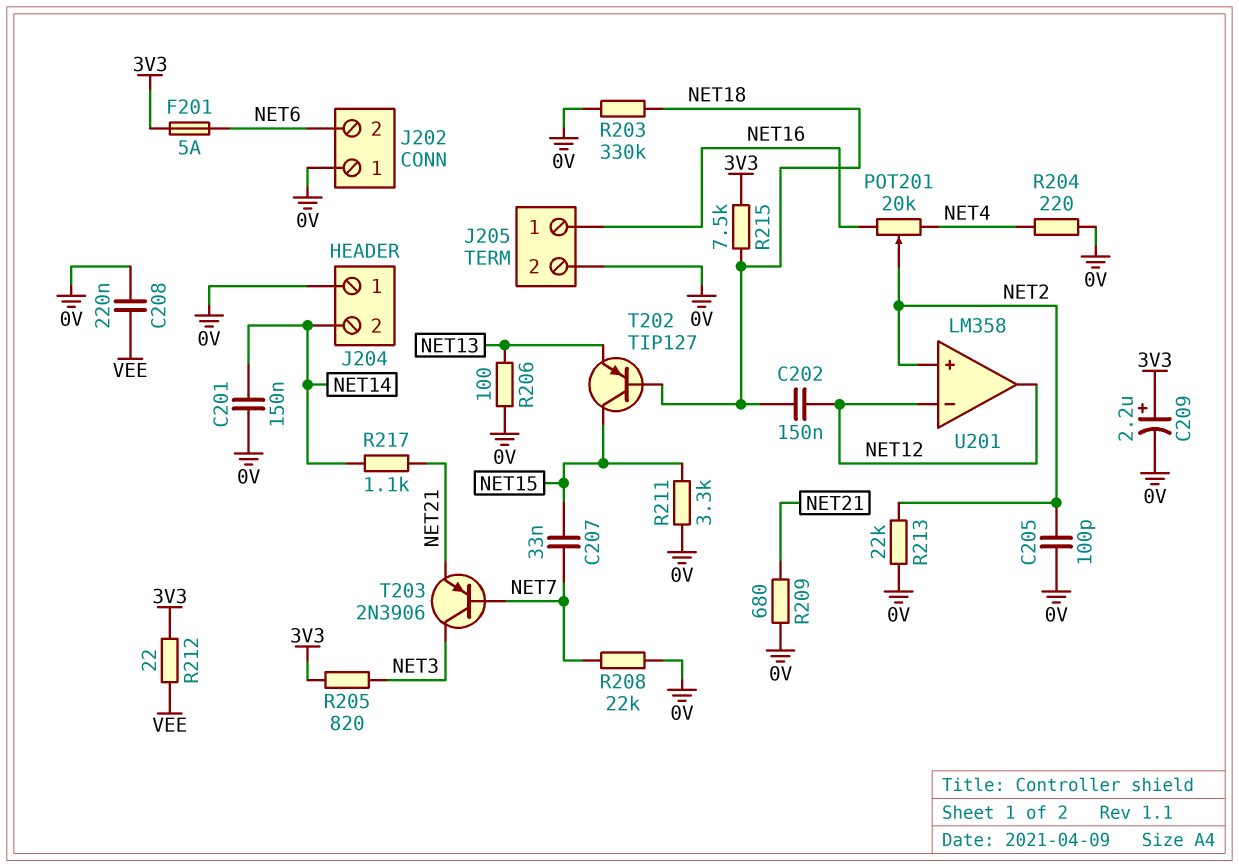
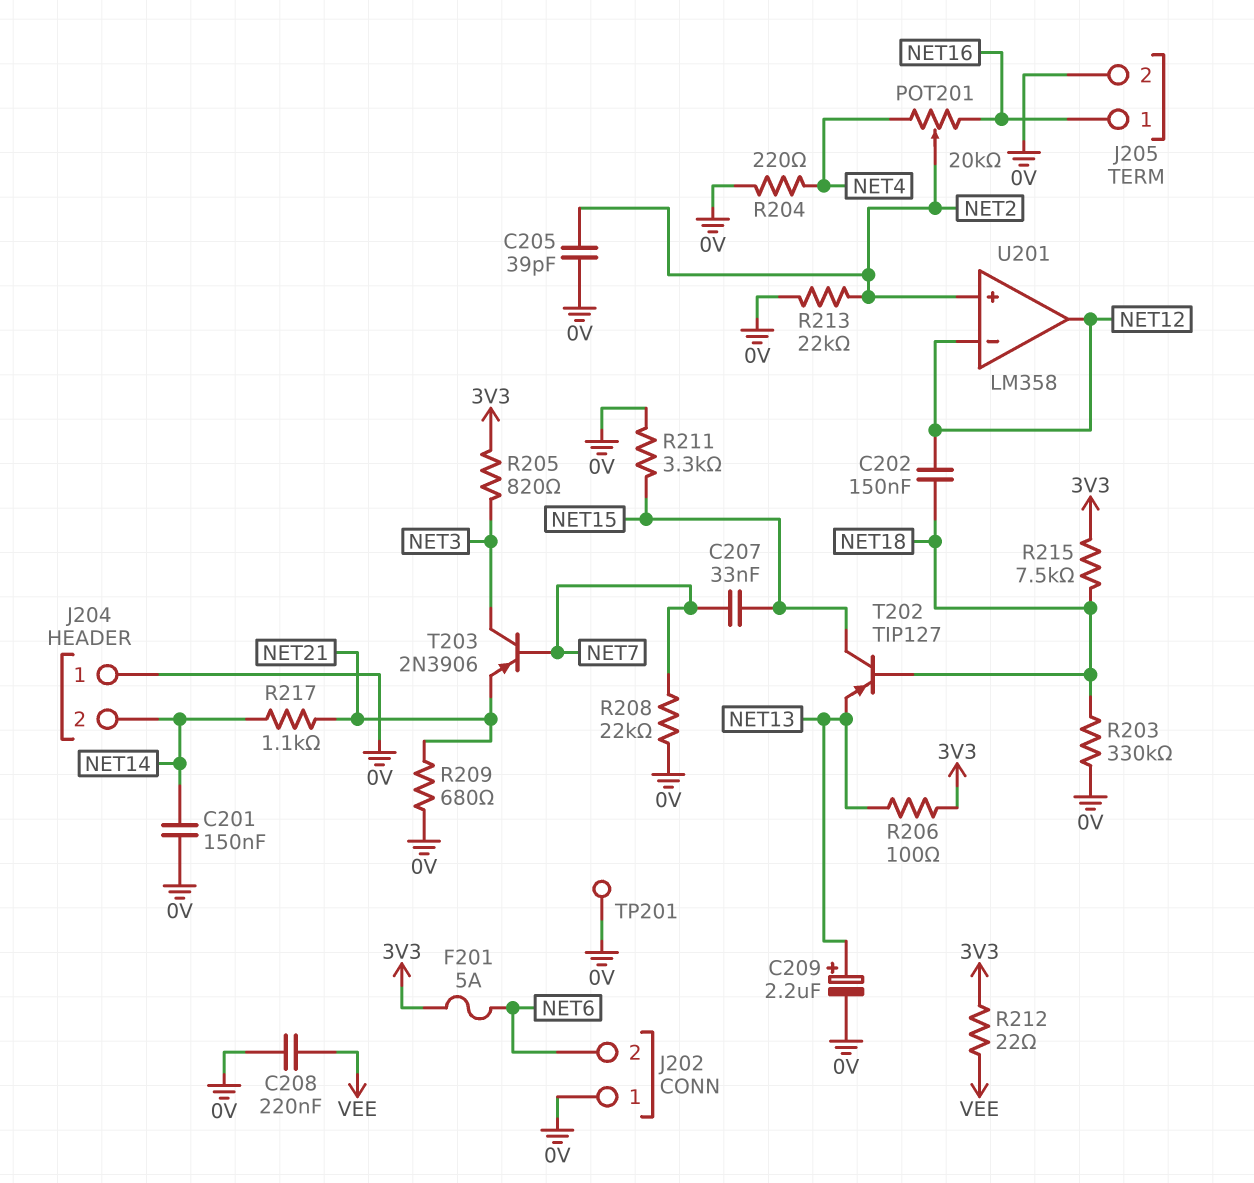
C205: 100pF (0V, NET2) -> 39pF (0V, NET2)
C209: 2.2uF (plus 3V3, minus 0V) -> 2.2uF (plus NET13, minus 0V)
R206: 100 (0V, NET13) -> 100 (3V3, NET13)
TP201: none -> test point (0V)

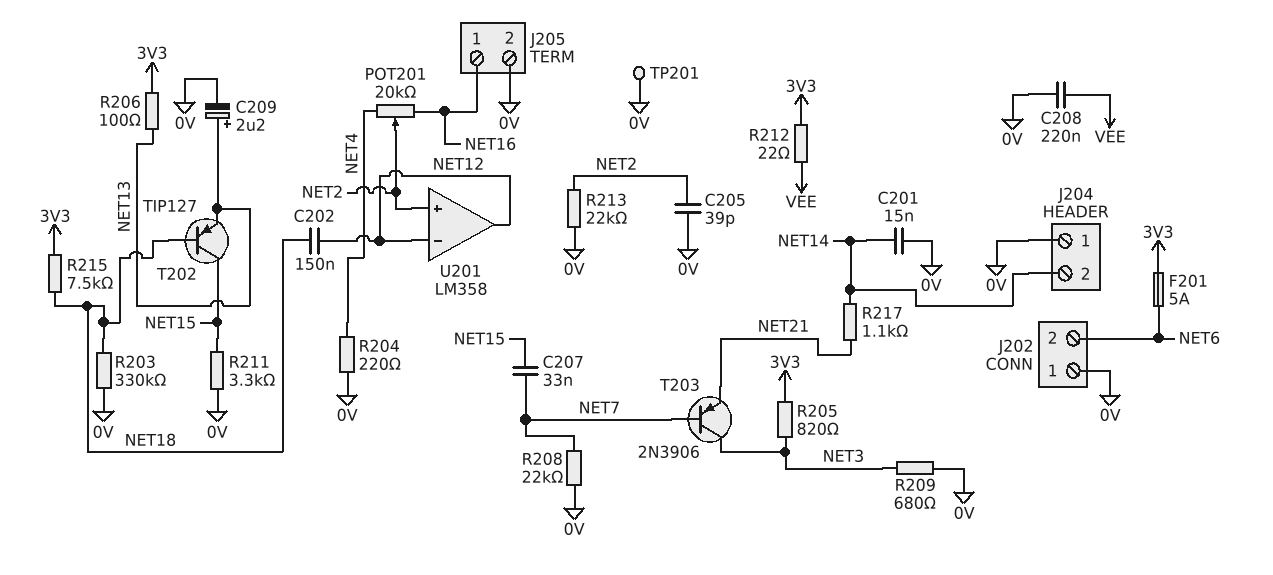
C201: 150nF (0V, NET14) -> 15nF (0V, NET14)
R209: 680 (0V, NET21) -> 680 (0V, NET3)

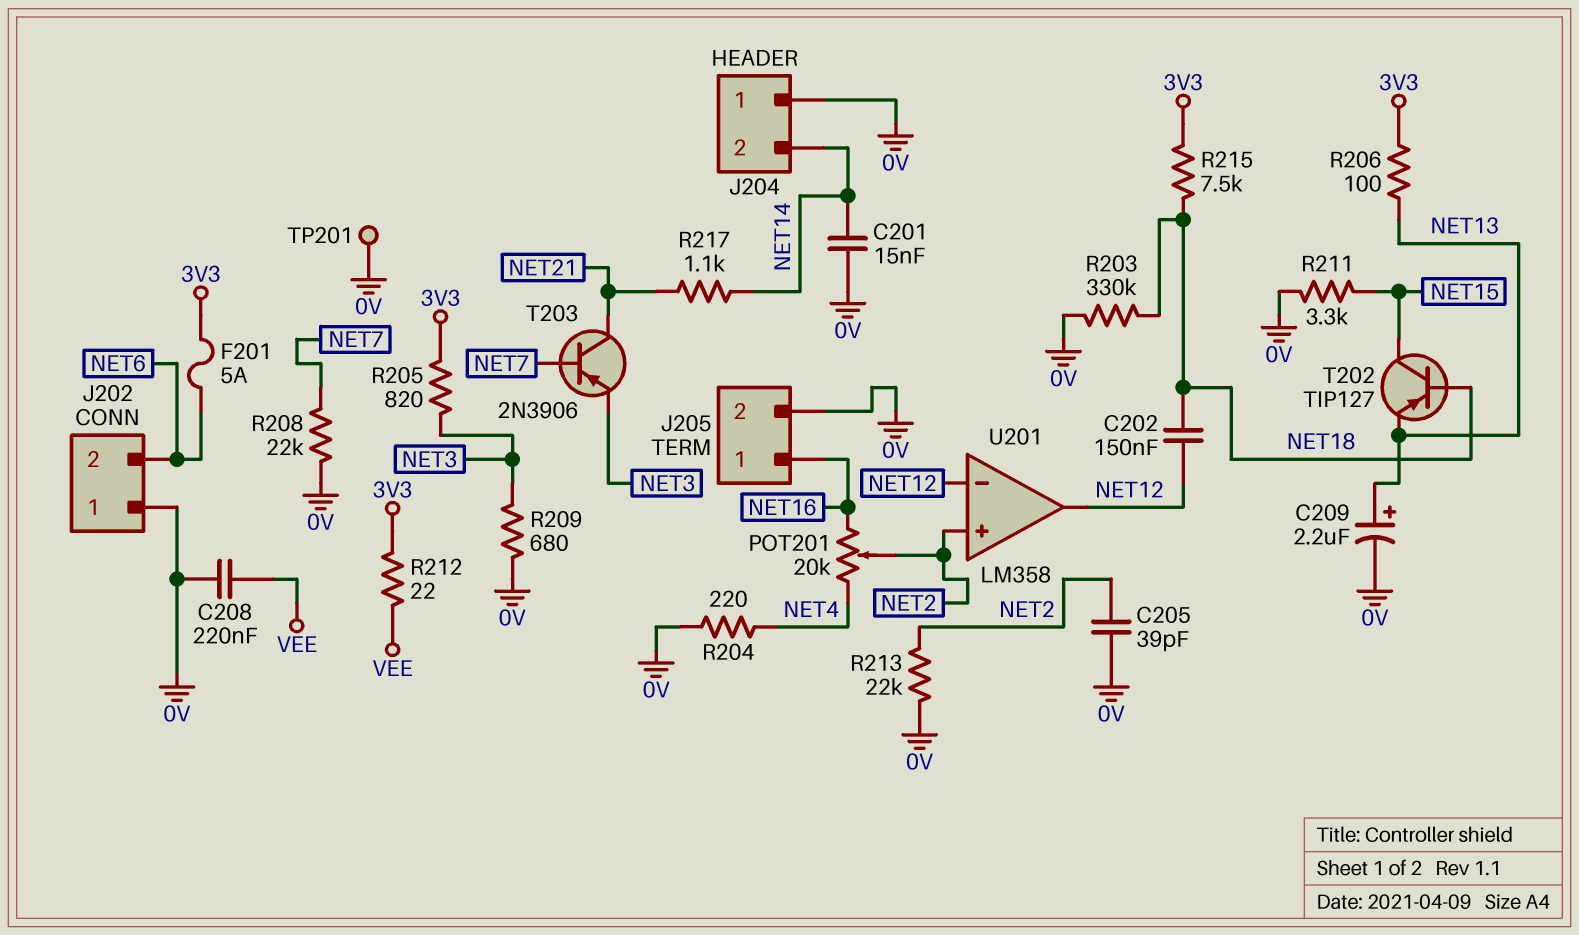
C207: 33nF (NET7, NET15) -> none
T203: PNP 2N3906 (B NET7, C NET3, E NET21) -> PNP 2N3906 (B NET7, C NET21, E NET3)

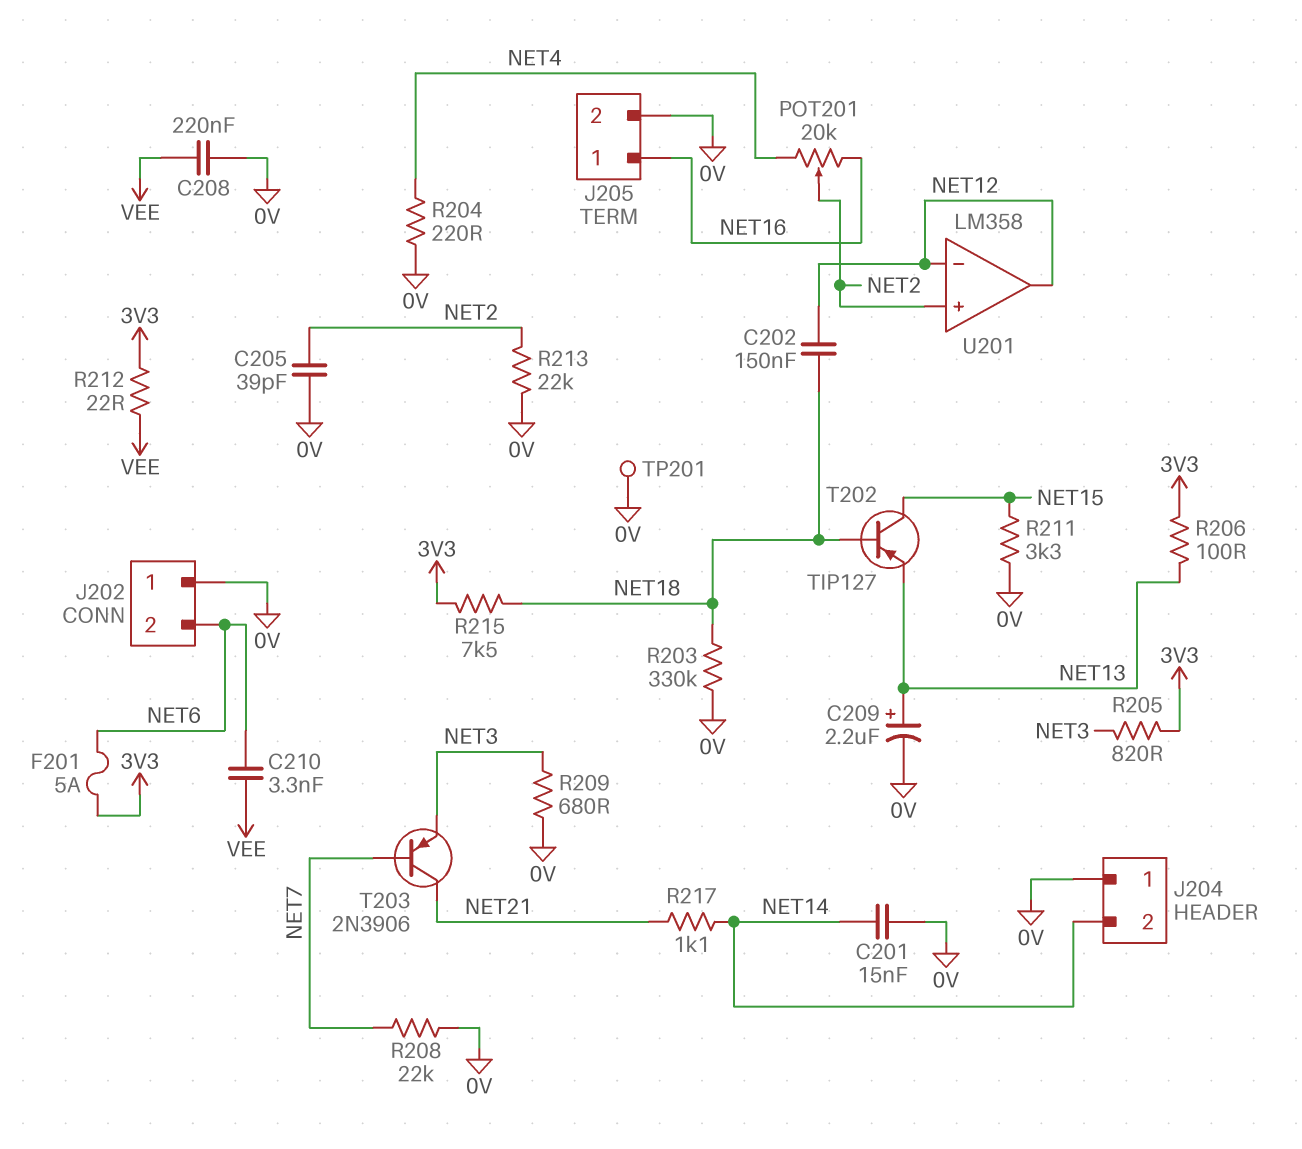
C210: none -> 3.3nF (NET6, VEE)

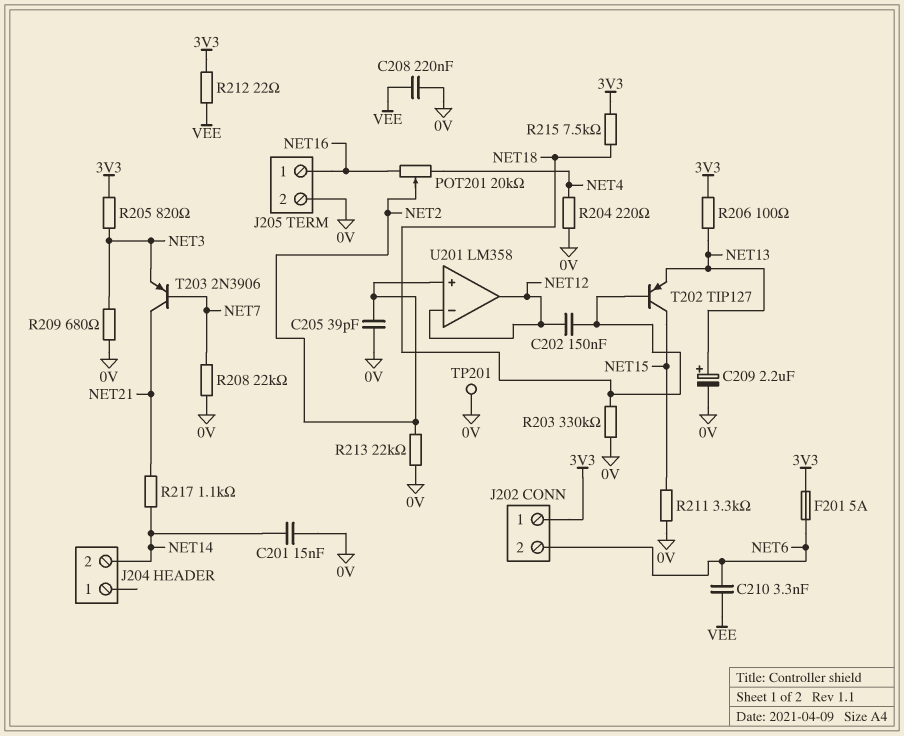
J202 pin 1: 0V -> 3V3
J204 pin 1: 0V -> none

